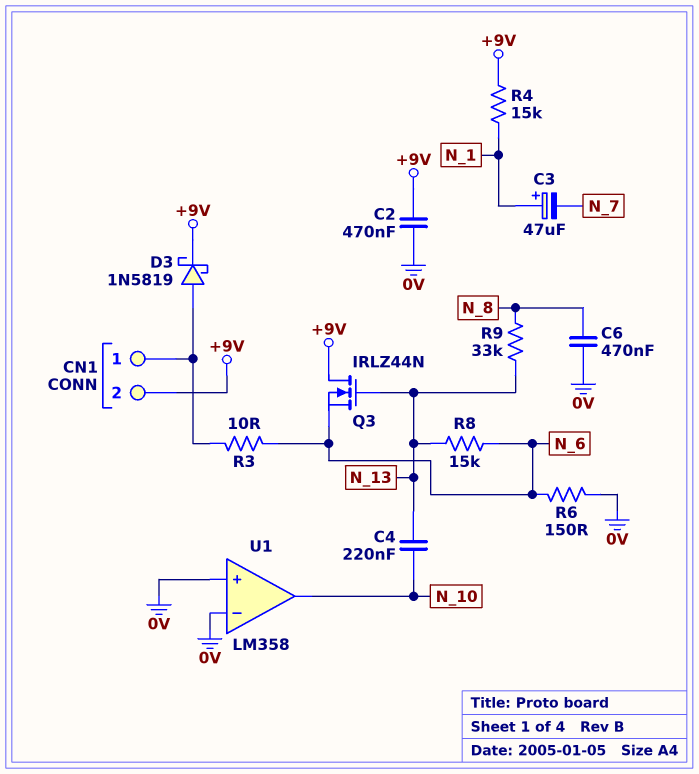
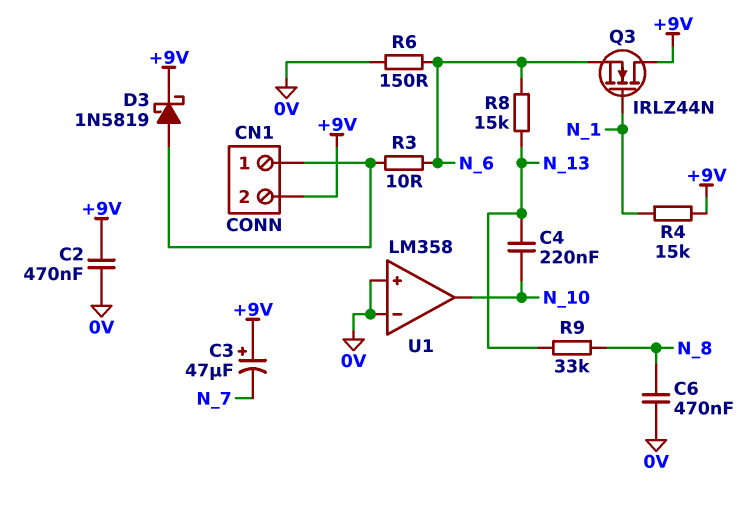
C3: 47uF (plus N_1, minus N_7) -> 47uF (plus +9V, minus N_7)
Q3: NMOS IRLZ44N (G N_13, D +9V, S N_6) -> NMOS IRLZ44N (G N_1, D +9V, S N_6)

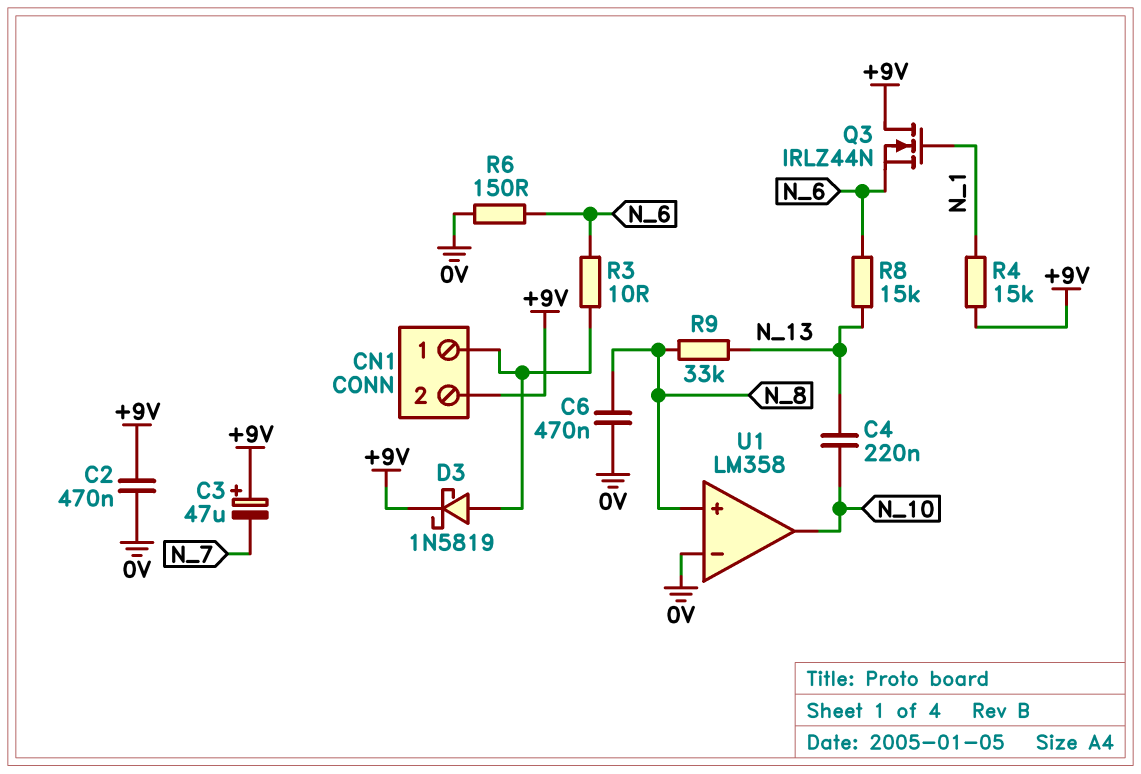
U1 pin in+: 0V -> N_8

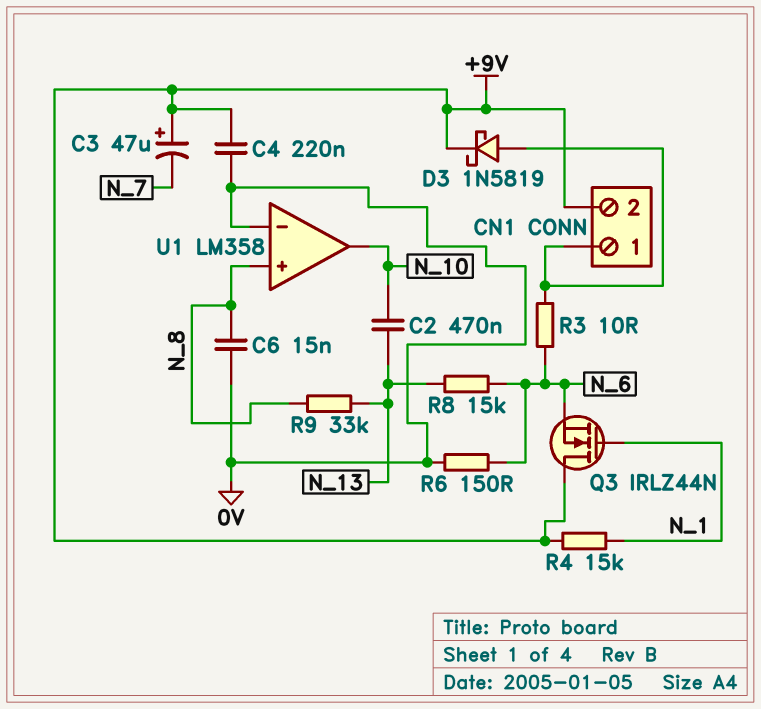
C2: 470nF (+9V, 0V) -> 470nF (N_10, N_13)
C4: 220nF (N_10, N_13) -> 220nF (+9V, 0V)
C6: 470nF (0V, N_8) -> 15nF (0V, N_8)

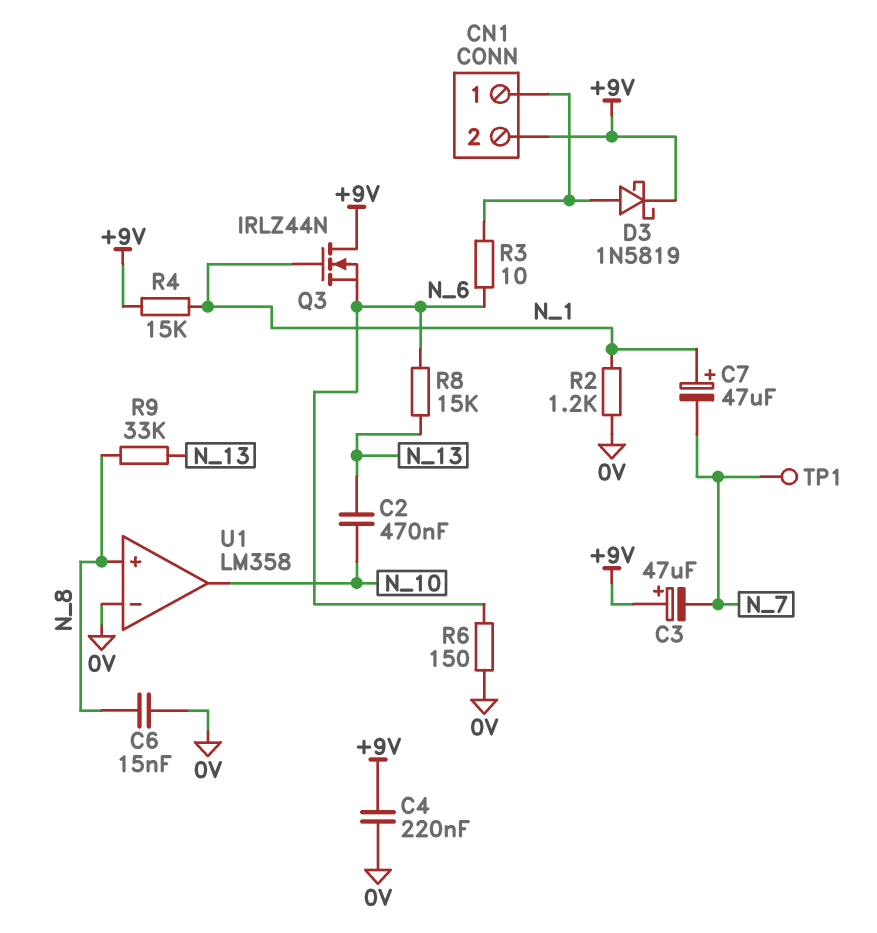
C7: none -> 47uF (plus N_1, minus N_7)
R2: none -> 1.2k (0V, N_1)
TP1: none -> test point (N_7)

